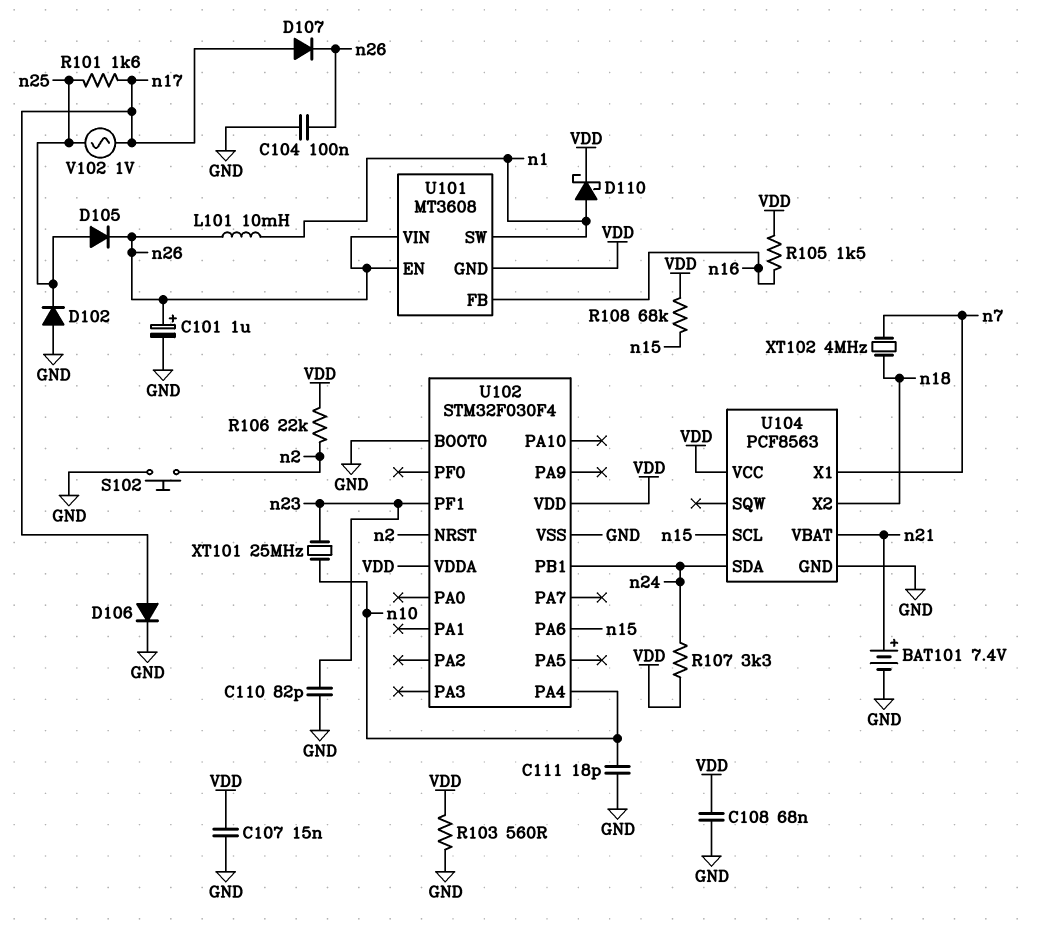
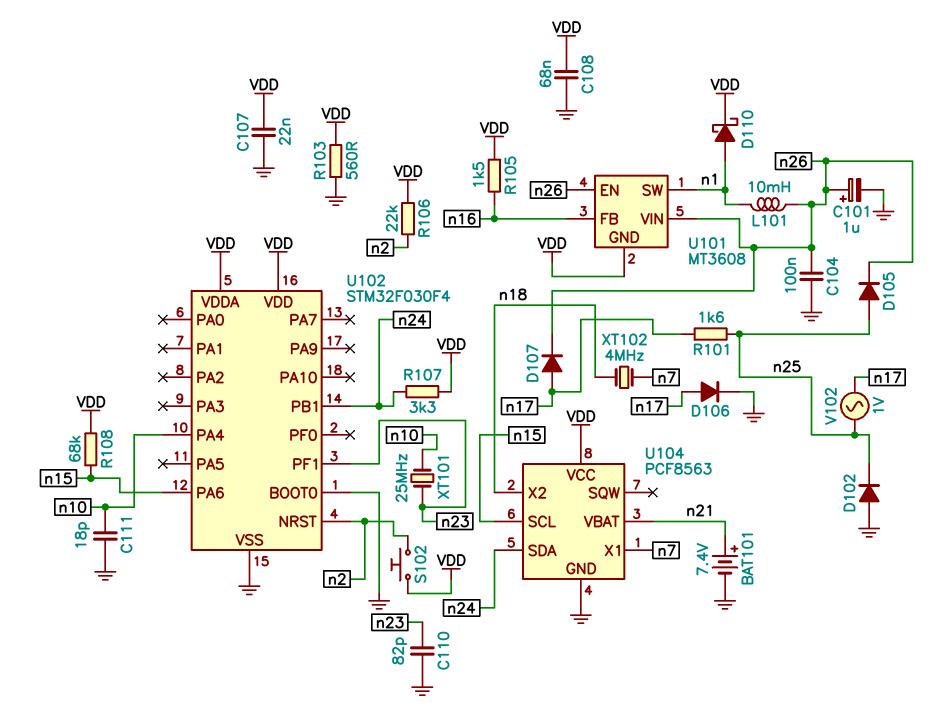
C107: 15nF (GND, VDD) -> 22nF (GND, VDD)
S102: button (GND, n2) -> button (VDD, n2)

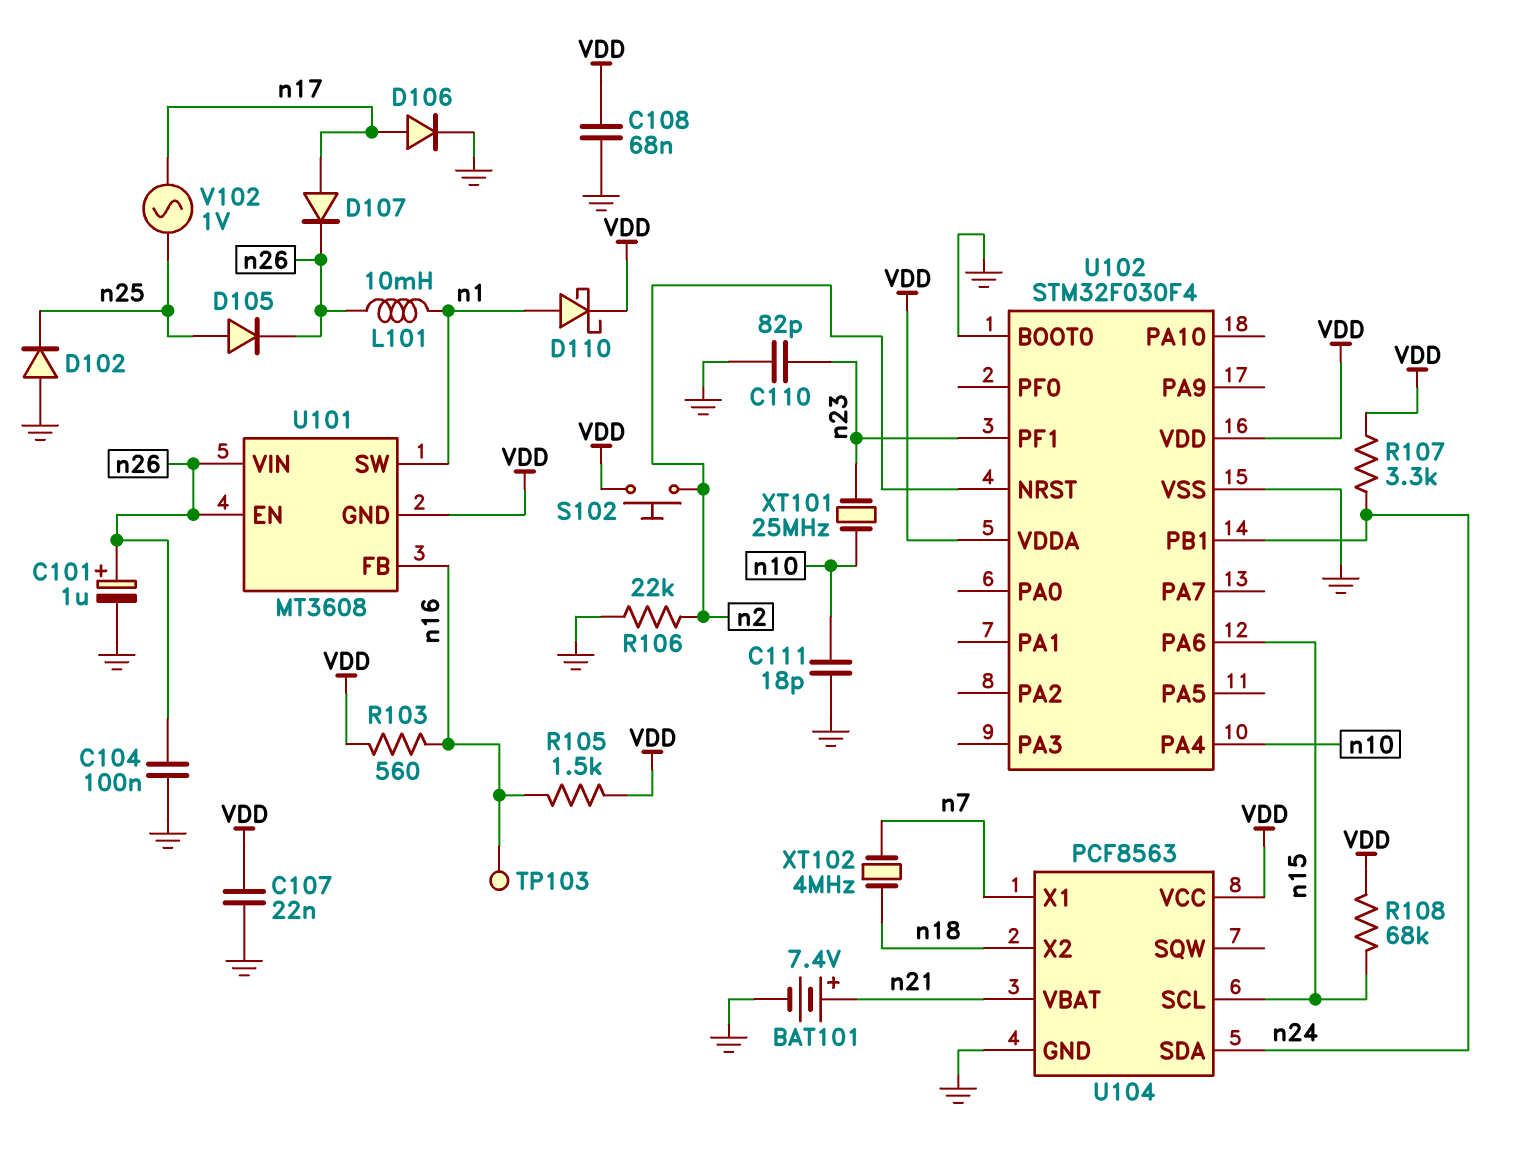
R101: 1.6k (n17, n25) -> none
R103: 560 (GND, VDD) -> 560 (VDD, n16)
R106: 22k (VDD, n2) -> 22k (GND, n2)
TP103: none -> test point (n16)

